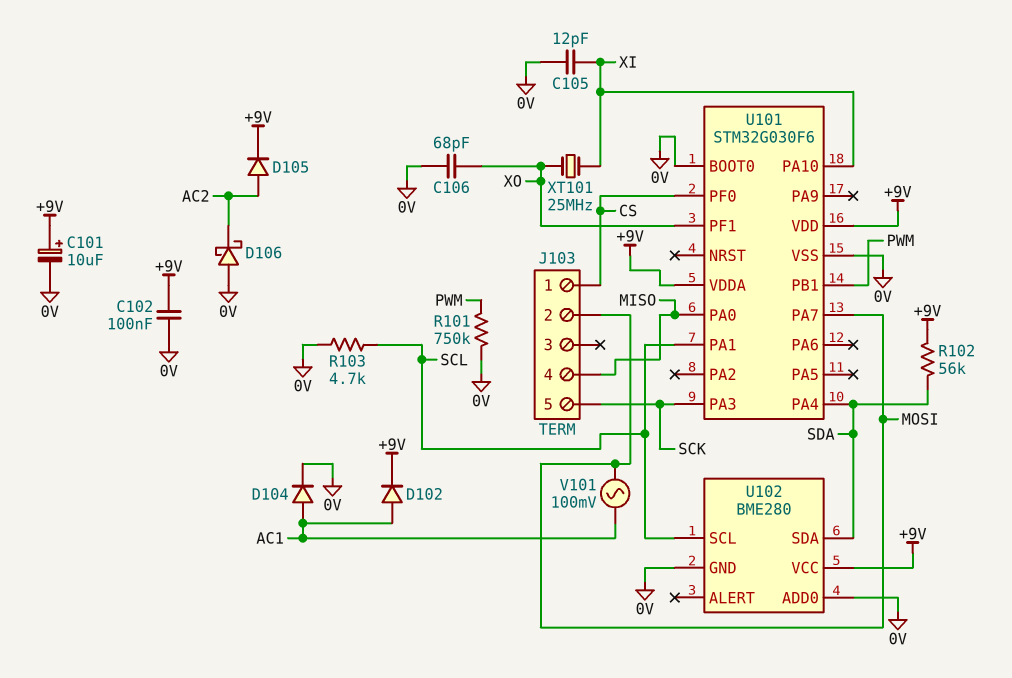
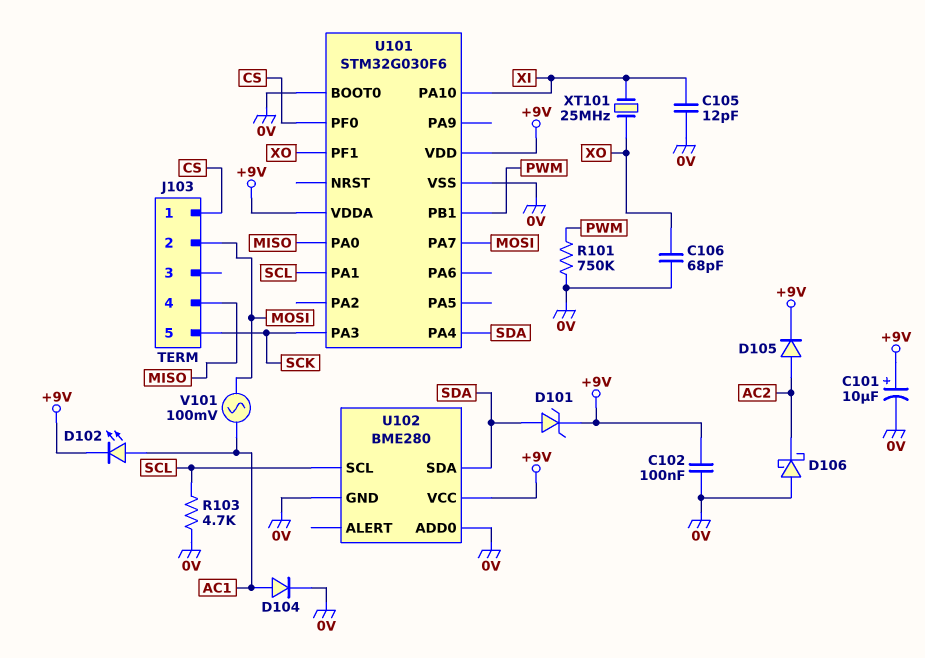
D101: none -> zener (A SDA, K +9V)
D102: diode (A AC1, K +9V) -> LED (A AC1, K +9V)
R102: 56k (+9V, SDA) -> none

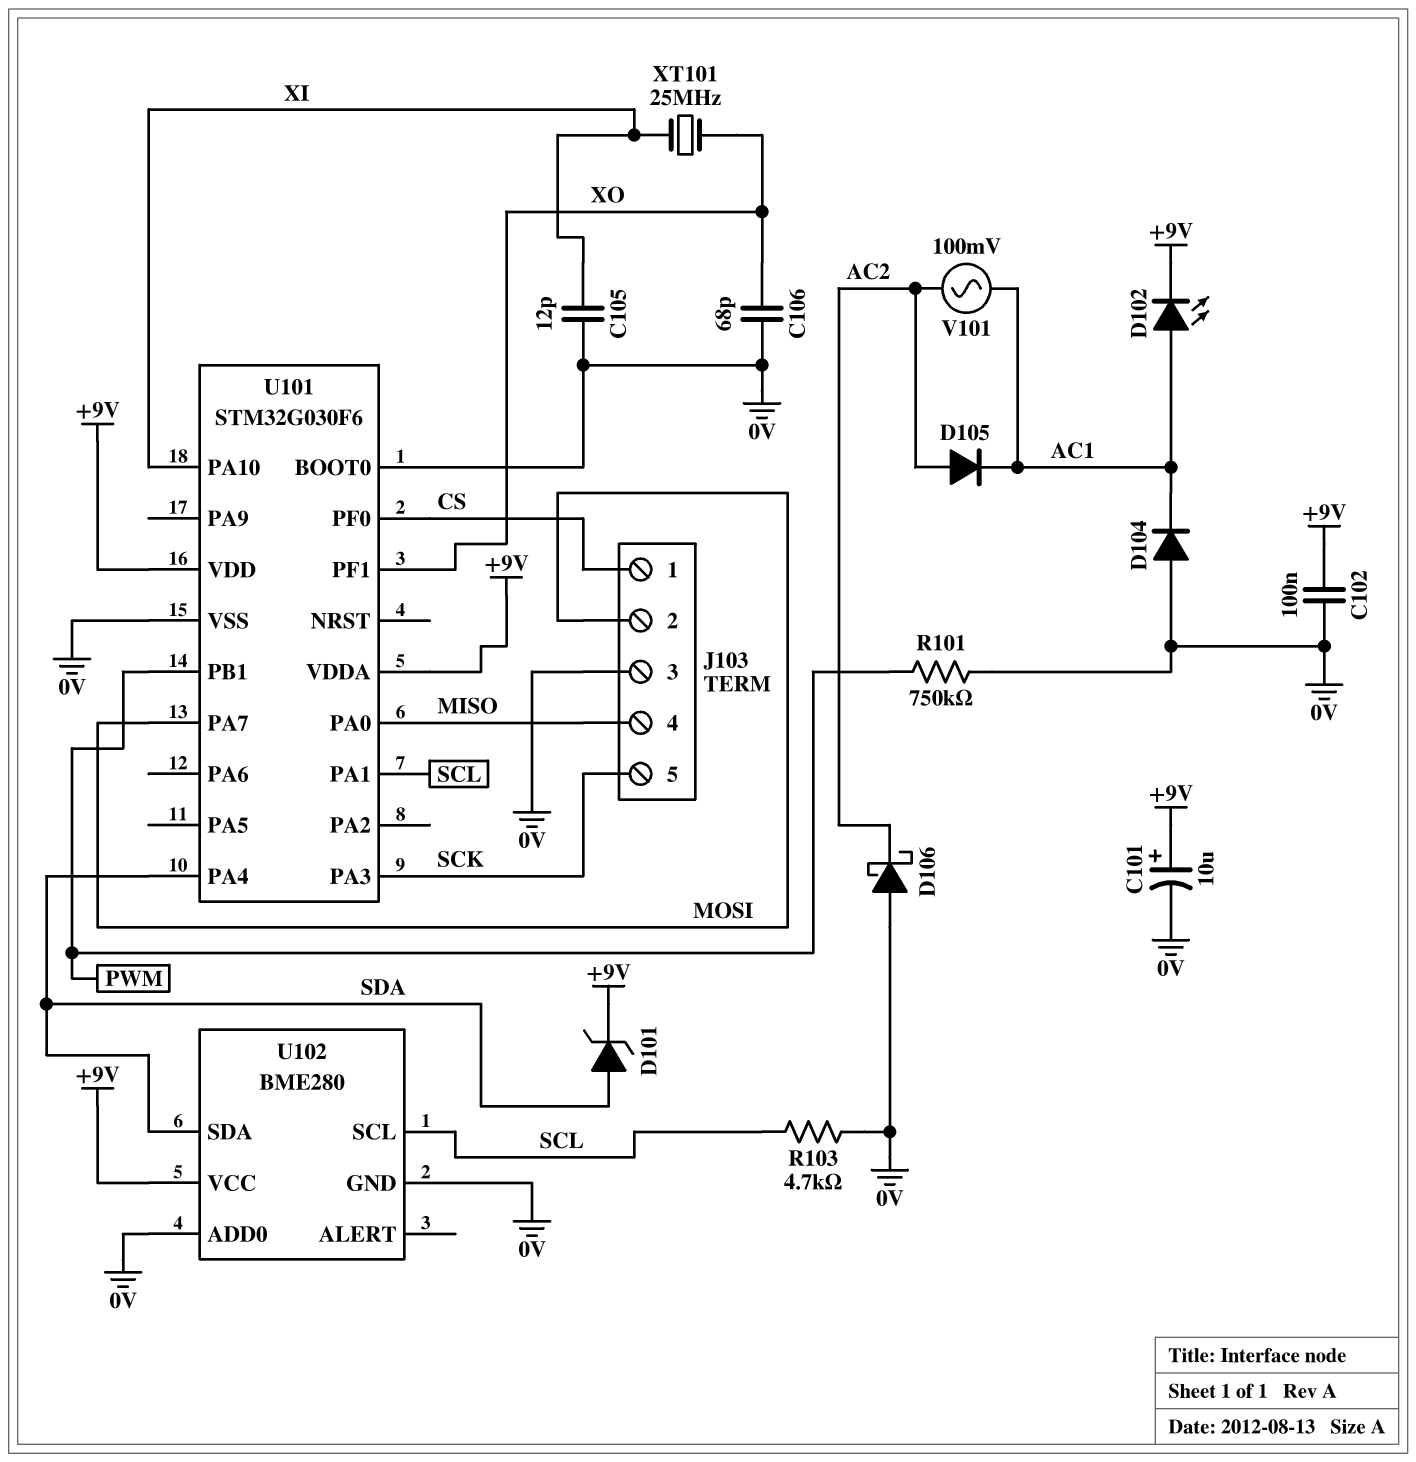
D104: diode (A AC1, K 0V) -> diode (A 0V, K AC1)
D105: diode (A AC2, K +9V) -> diode (A AC2, K AC1)
J103 pin 3: none -> 0V
V101: AC 100mV (AC1, MOSI) -> AC 100mV (AC1, AC2)

